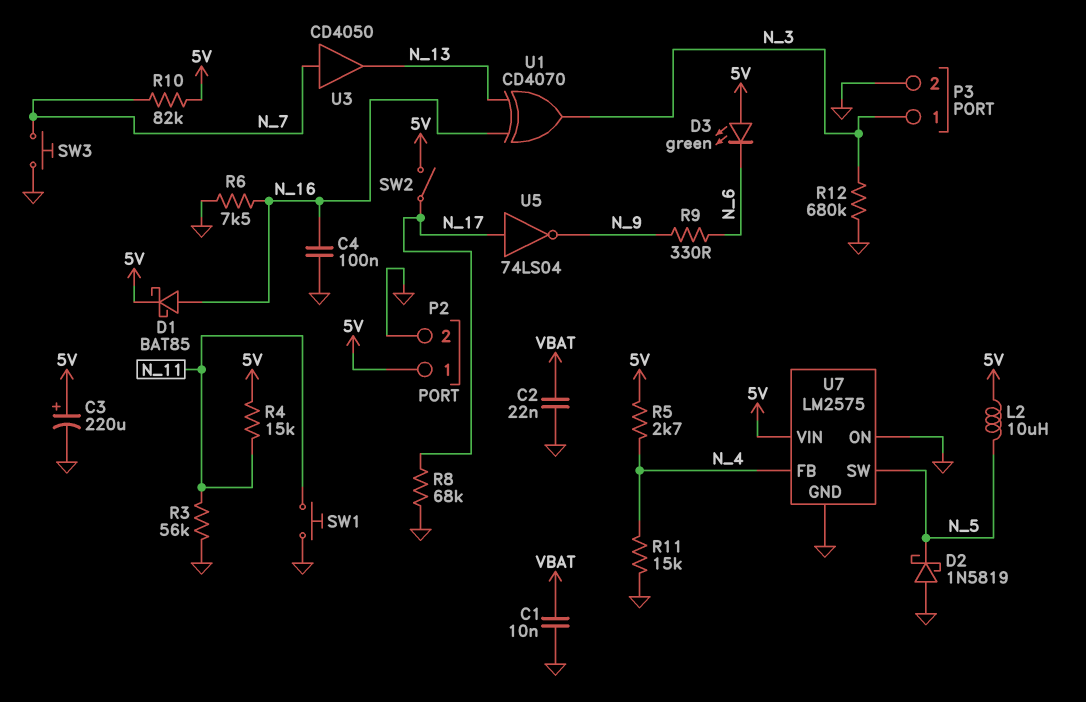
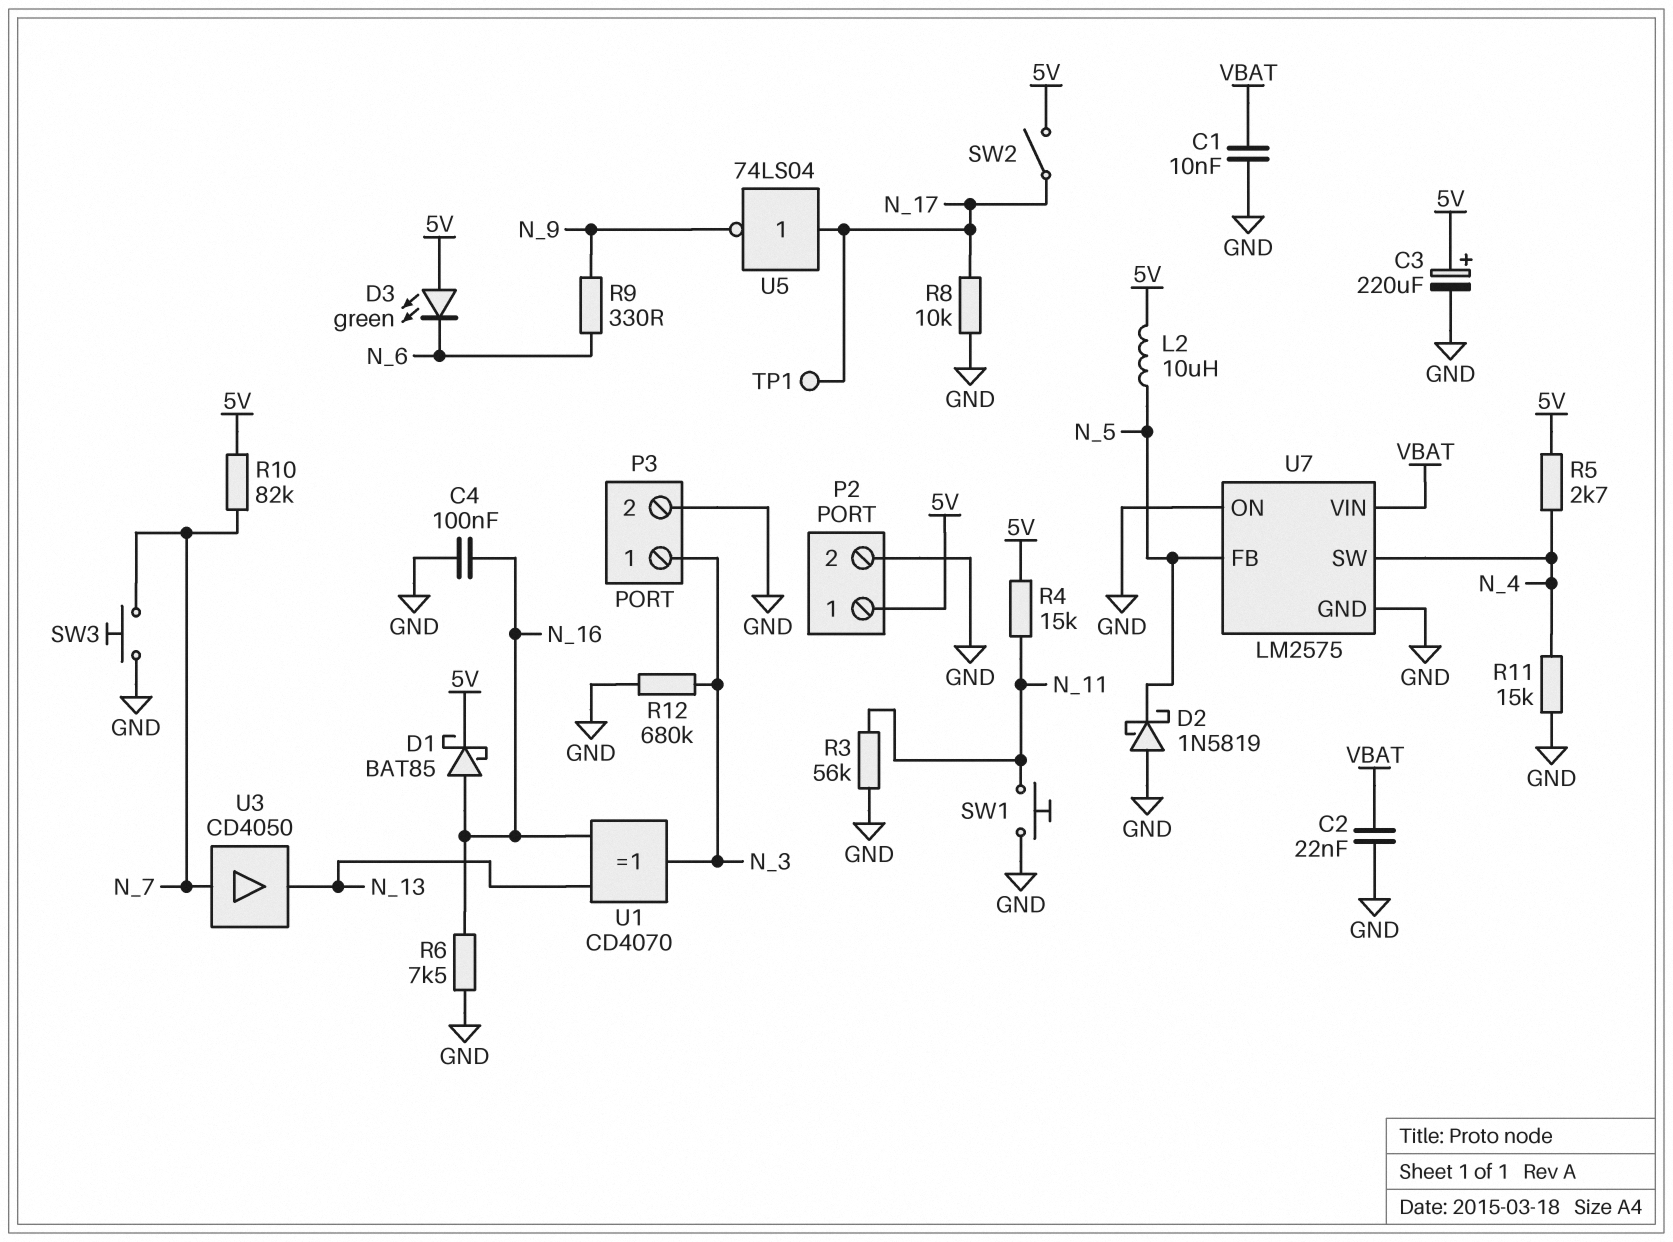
R8: 68k (GND, N_17) -> 10k (GND, N_17)
TP1: none -> test point (N_17)
U7 pin FB: N_4 -> N_5
U7 pin SW: N_5 -> N_4
U7 pin VIN: 5V -> VBAT

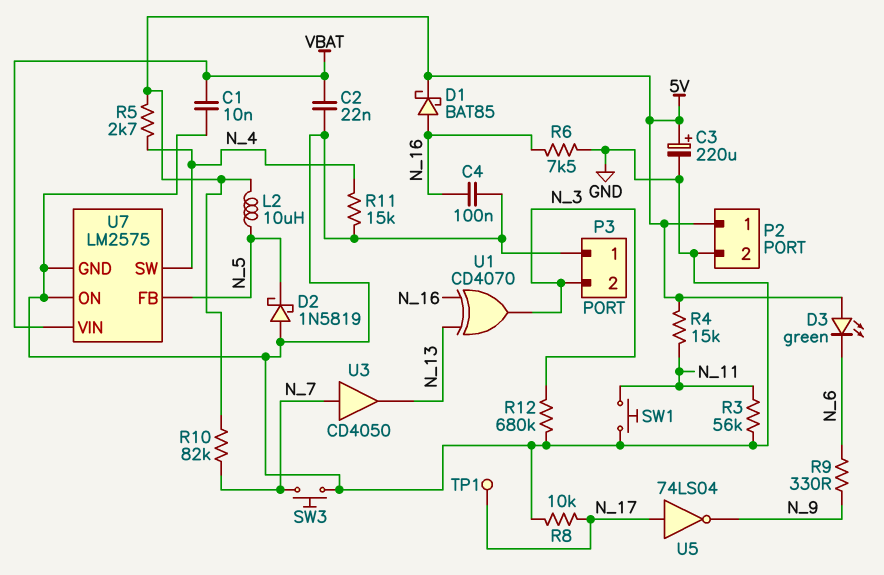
P3 pin 1: N_3 -> GND
P3 pin 2: GND -> N_3
SW2: switch (5V, N_17) -> none

